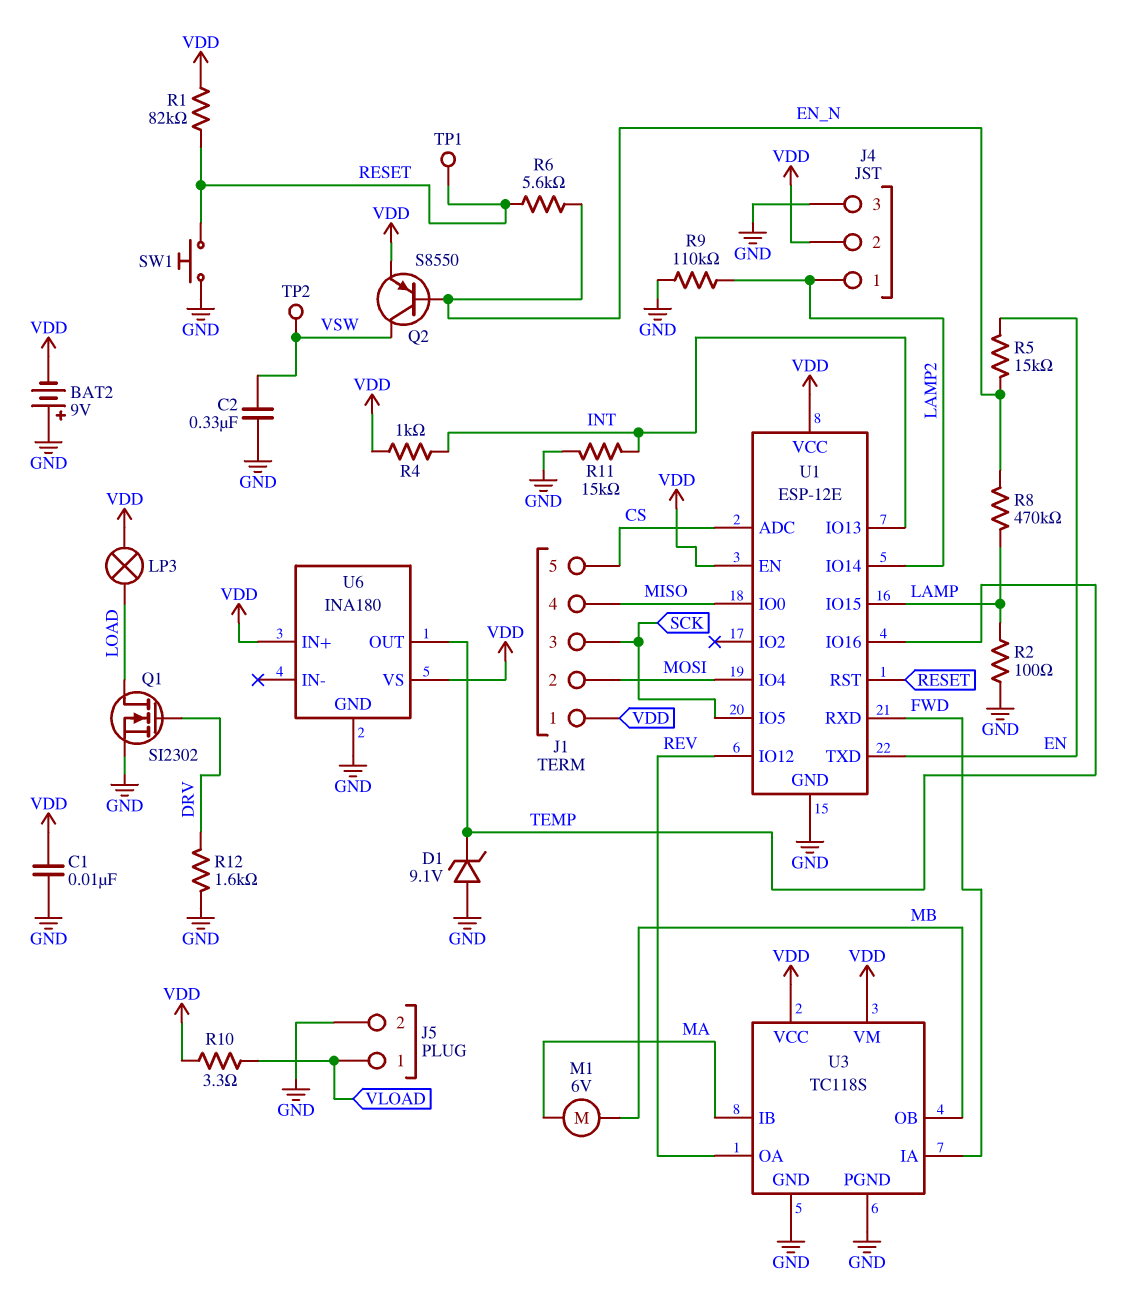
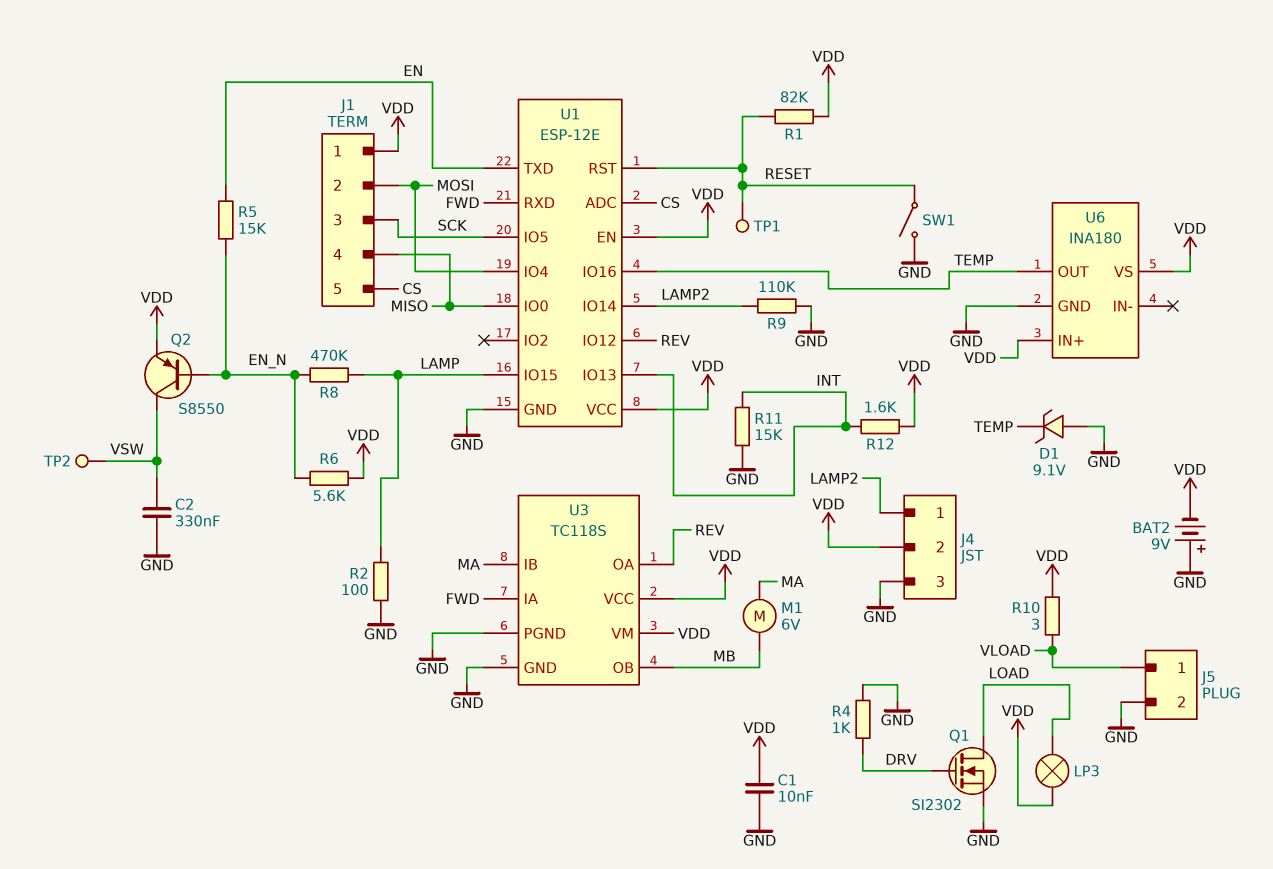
R4: 1k (INT, VDD) -> 1k (DRV, GND)
R6: 5.6k (EN_N, RESET) -> 5.6k (EN_N, VDD)
R10: 3.3 (VDD, VLOAD) -> 3 (VDD, VLOAD)
R12: 1.6k (DRV, GND) -> 1.6k (INT, VDD)
SW1: button (GND, RESET) -> switch (GND, RESET)

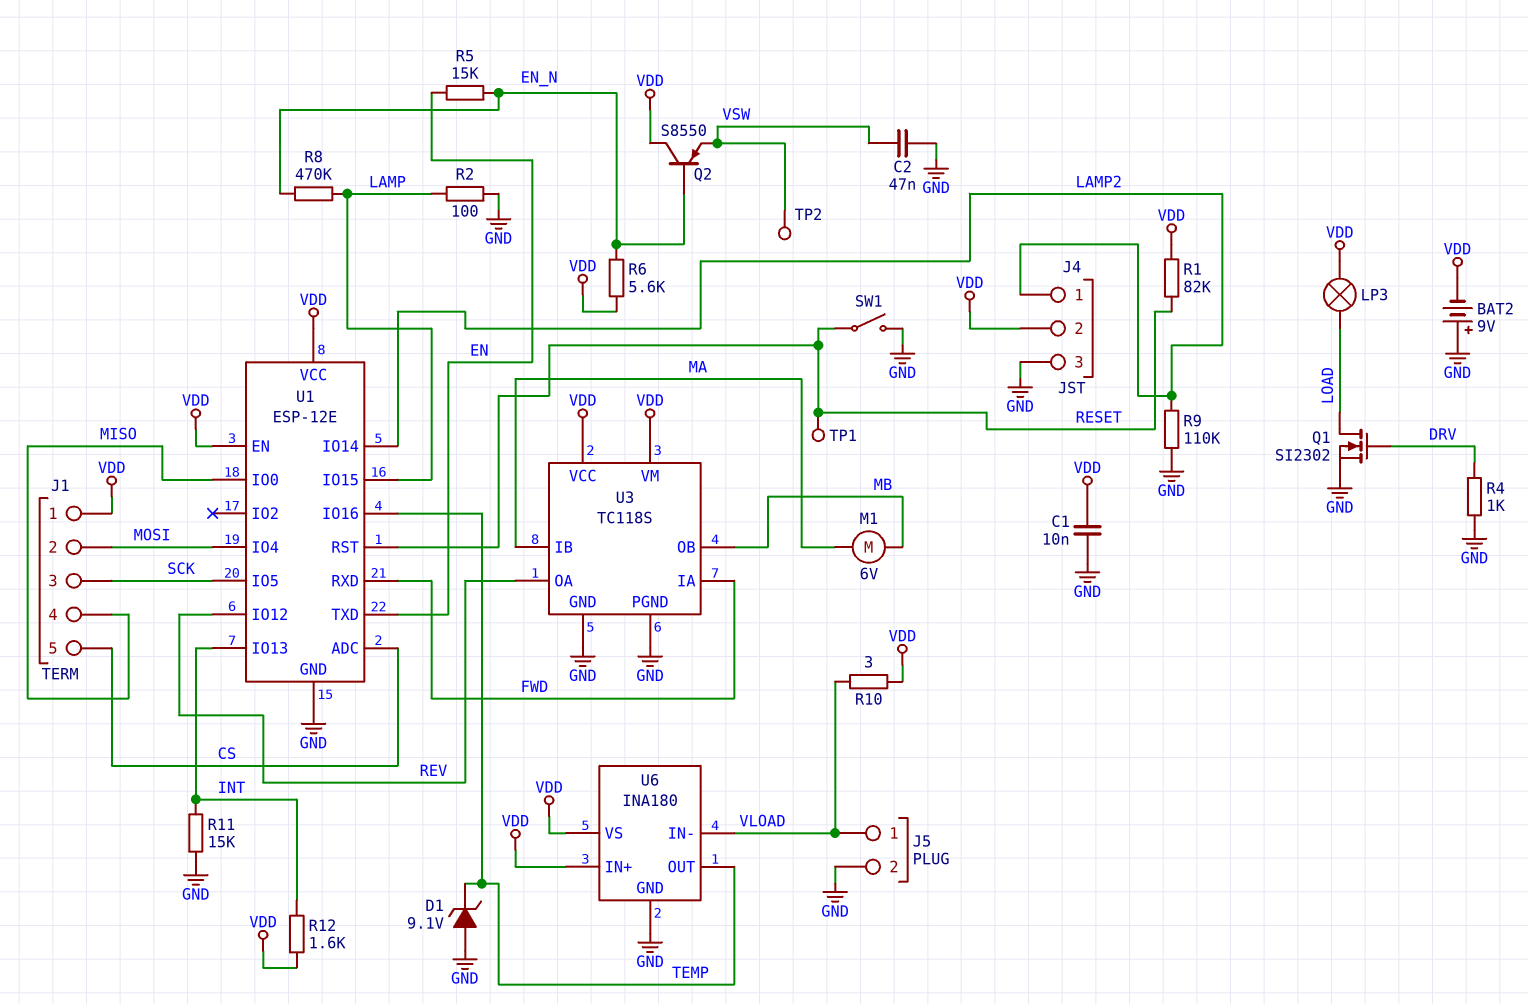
C2: 330nF (GND, VSW) -> 47nF (GND, VSW)
Q2: PNP S8550 (B EN_N, C VSW, E VDD) -> PNP S8550 (B EN_N, C VDD, E VSW)
U6 pin IN-: none -> VLOAD

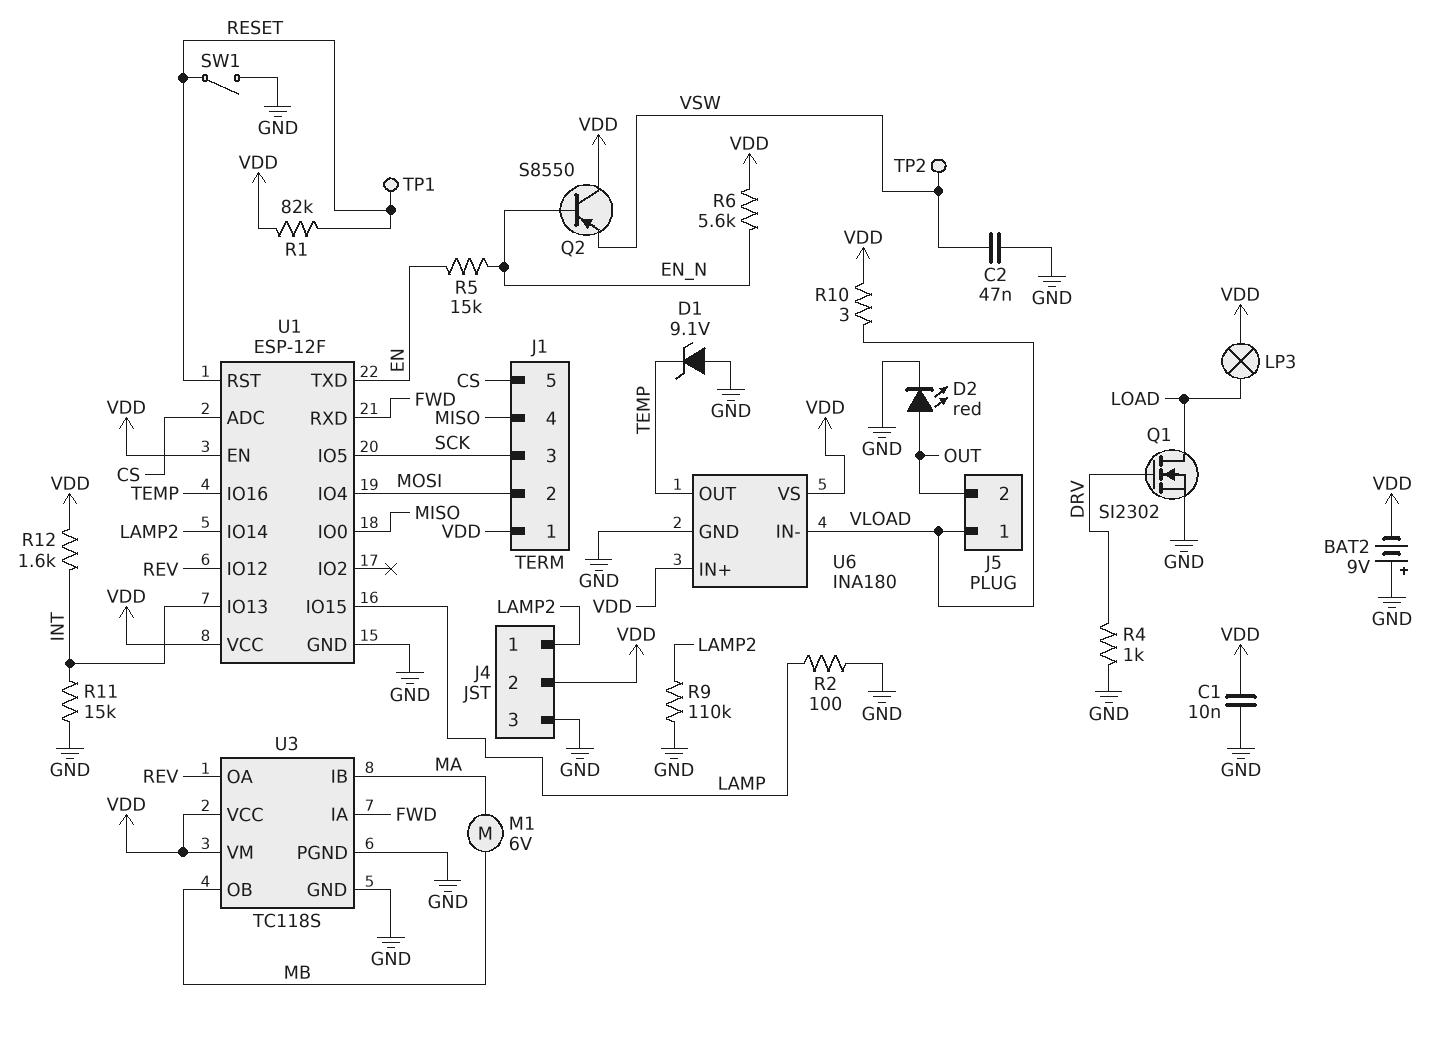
D2: none -> LED red (A OUT, K GND)
J5 pin 2: GND -> OUT
R8: 470k (EN_N, LAMP) -> none
U1: ESP-12E -> ESP-12F

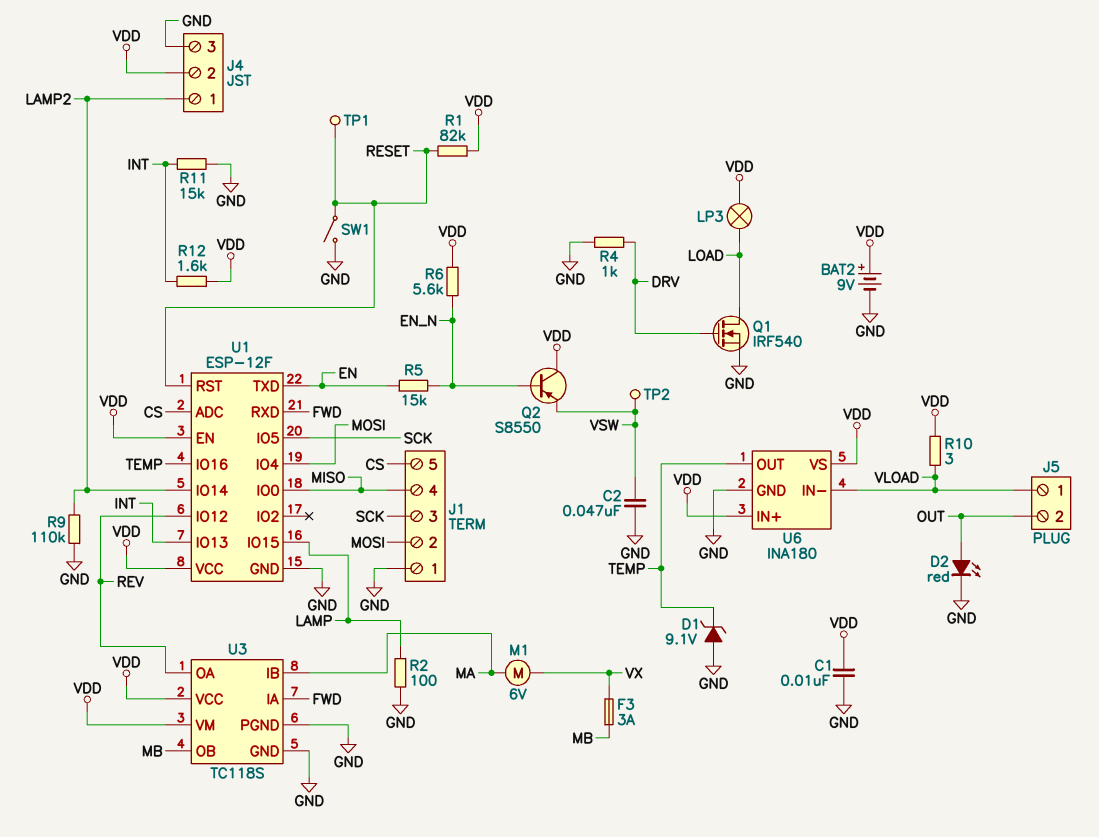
BAT2: 9V (plus GND, minus VDD) -> 9V (plus VDD, minus GND)
F3: none -> 3A (MB, VX)
J1 pin 1: VDD -> GND
M1: motor 6V (MA, MB) -> motor 6V (MA, VX)
Q1: NMOS SI2302 (G DRV, D LOAD, S GND) -> NMOS IRF540 (G DRV, D LOAD, S GND)

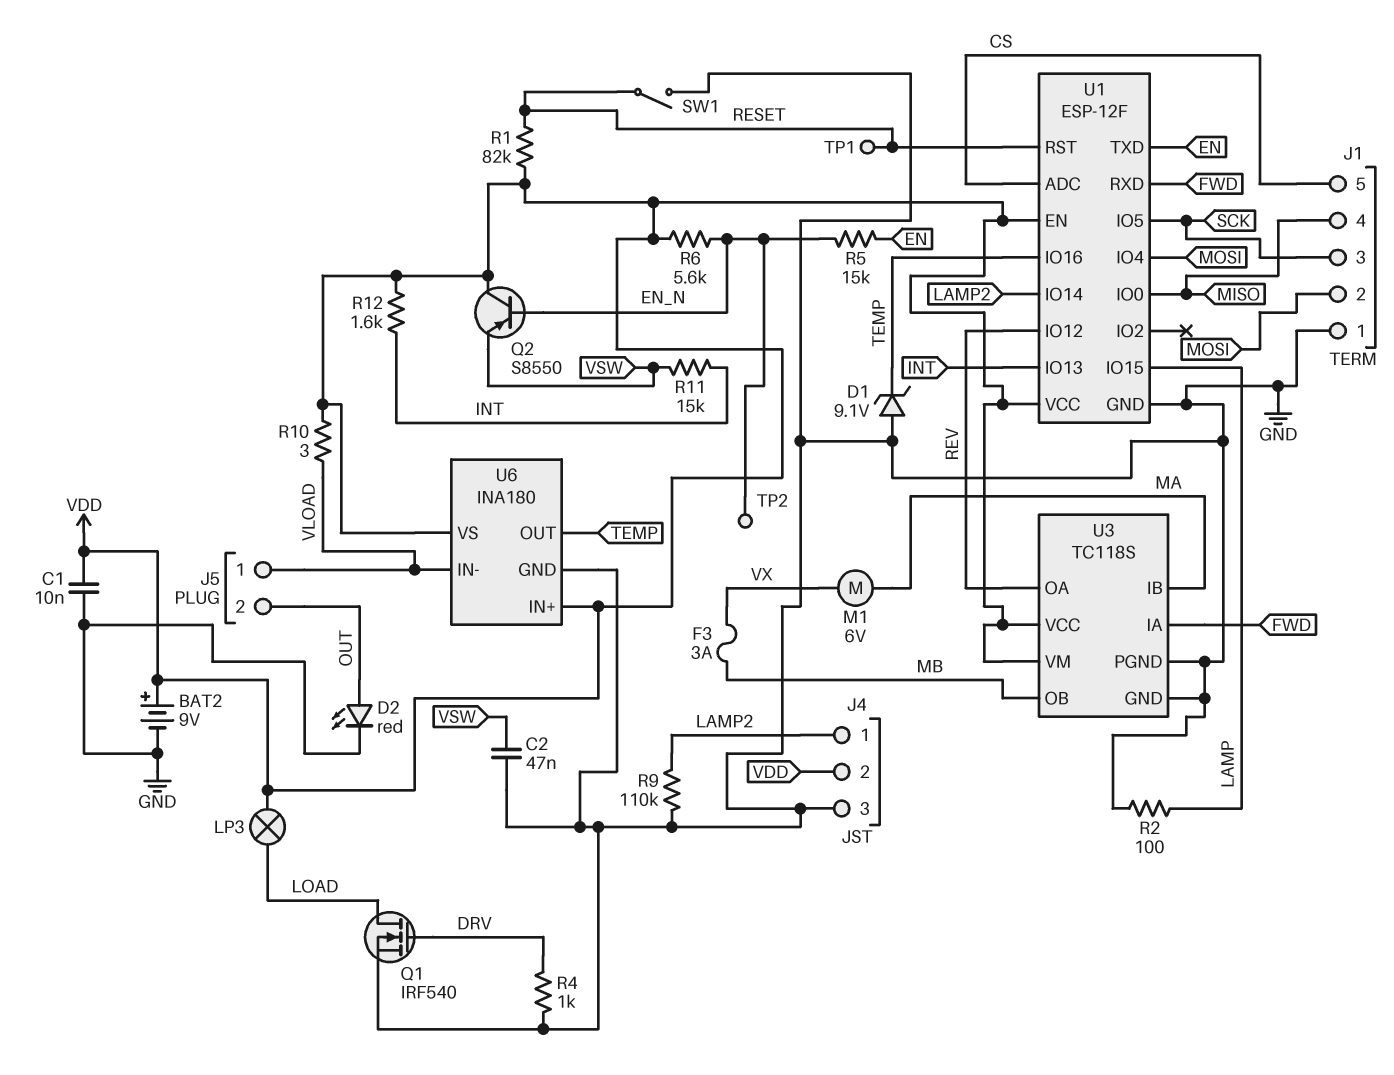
R11: 15k (GND, INT) -> 15k (INT, VSW)
TP2: test point (VSW) -> test point (EN_N)

